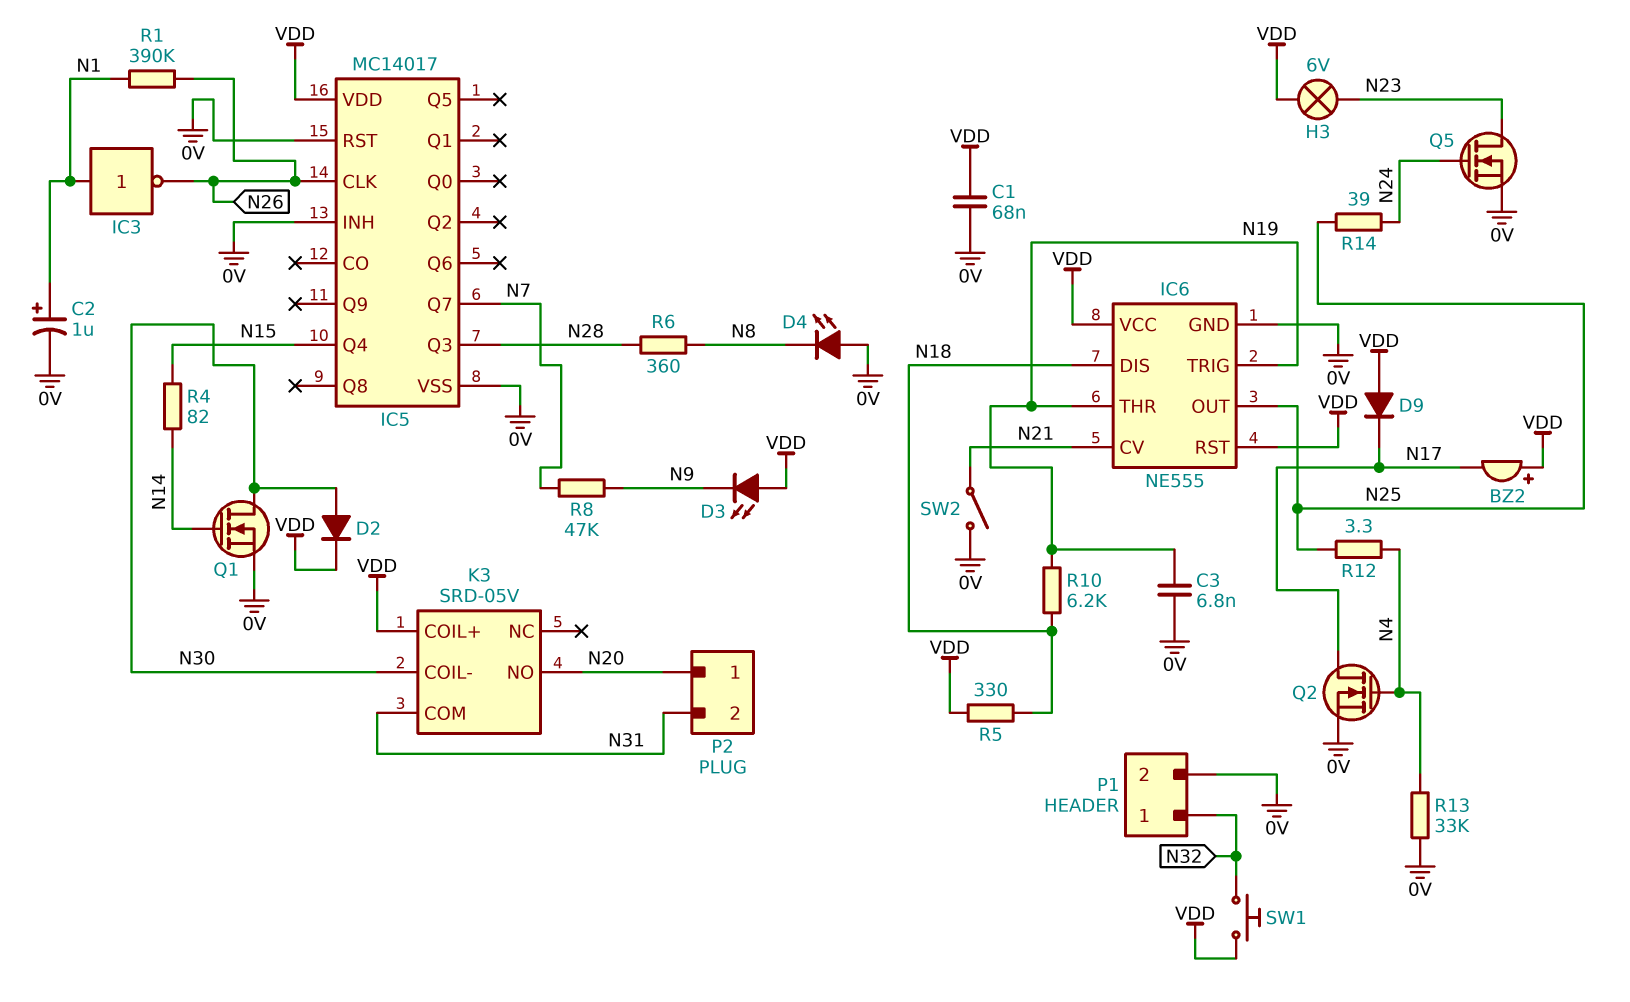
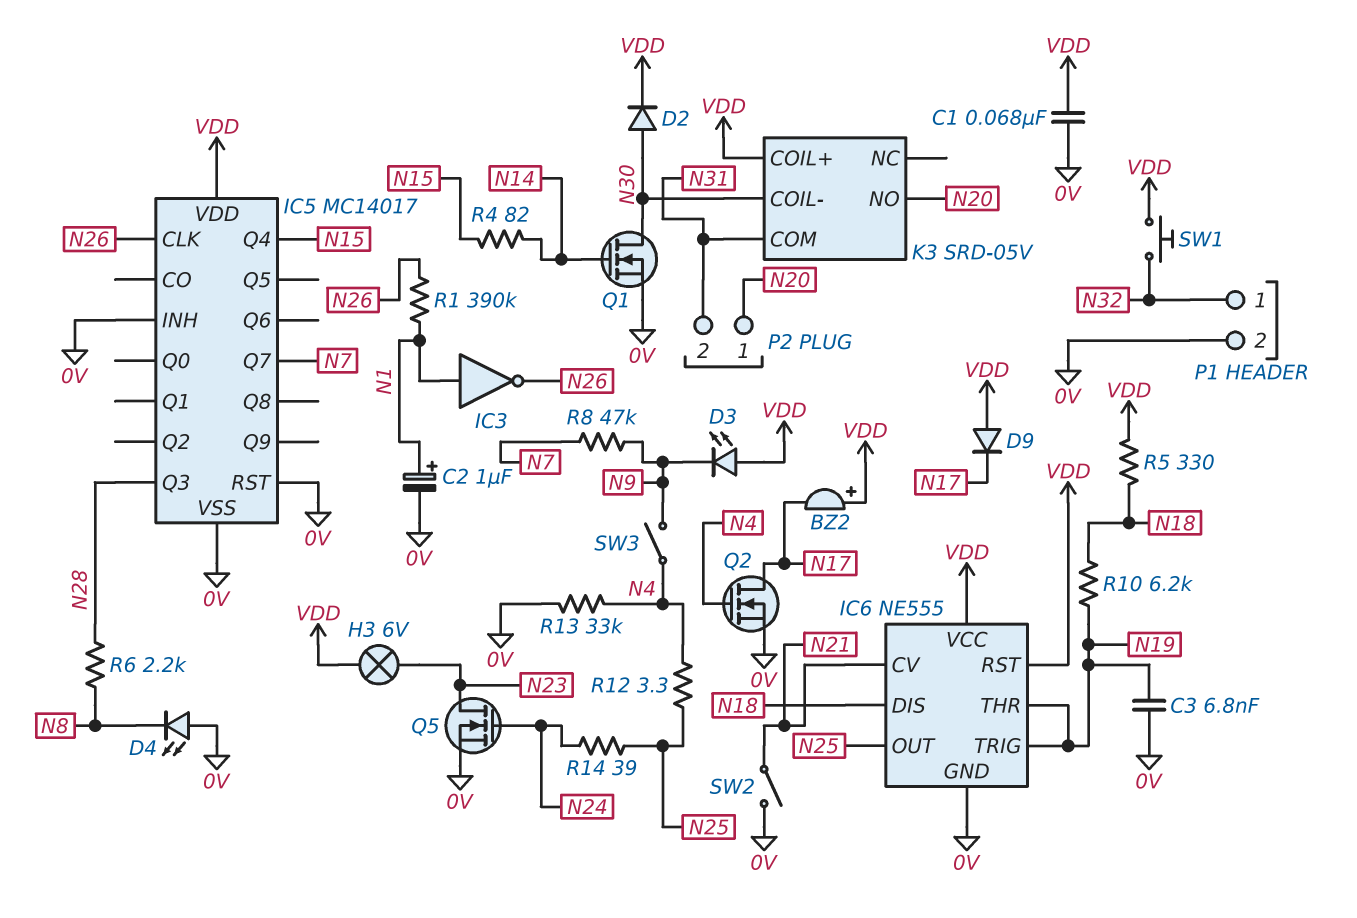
R6: 360 (N8, N28) -> 2.2k (N8, N28)
SW3: none -> switch (N4, N9)

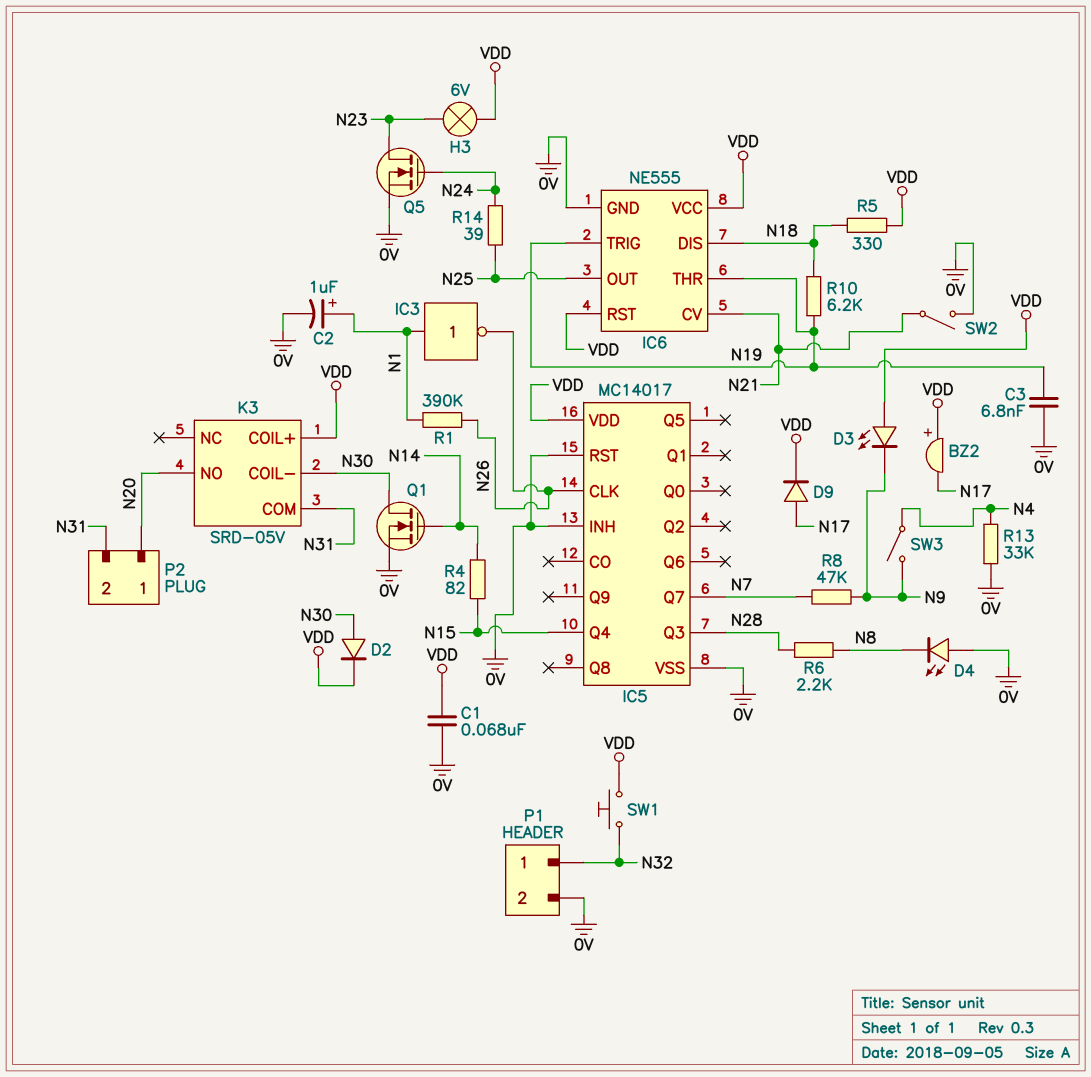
D9: diode (A VDD, K N17) -> diode (A N17, K VDD)
Q2: NMOS (G N4, D N17, S 0V) -> none
R12: 3.3 (N4, N25) -> none

